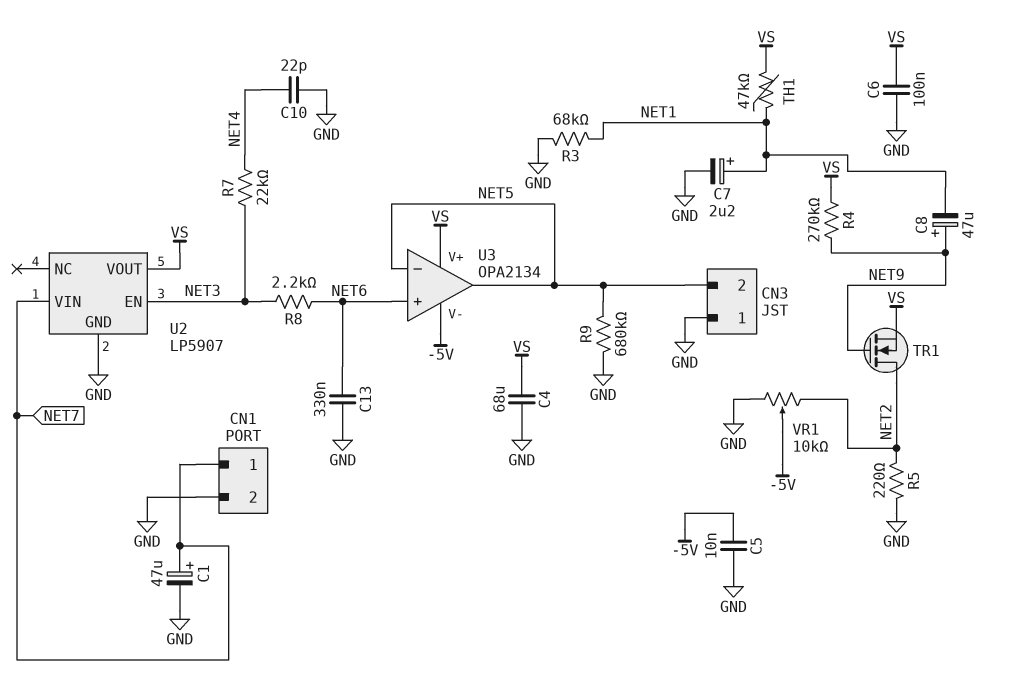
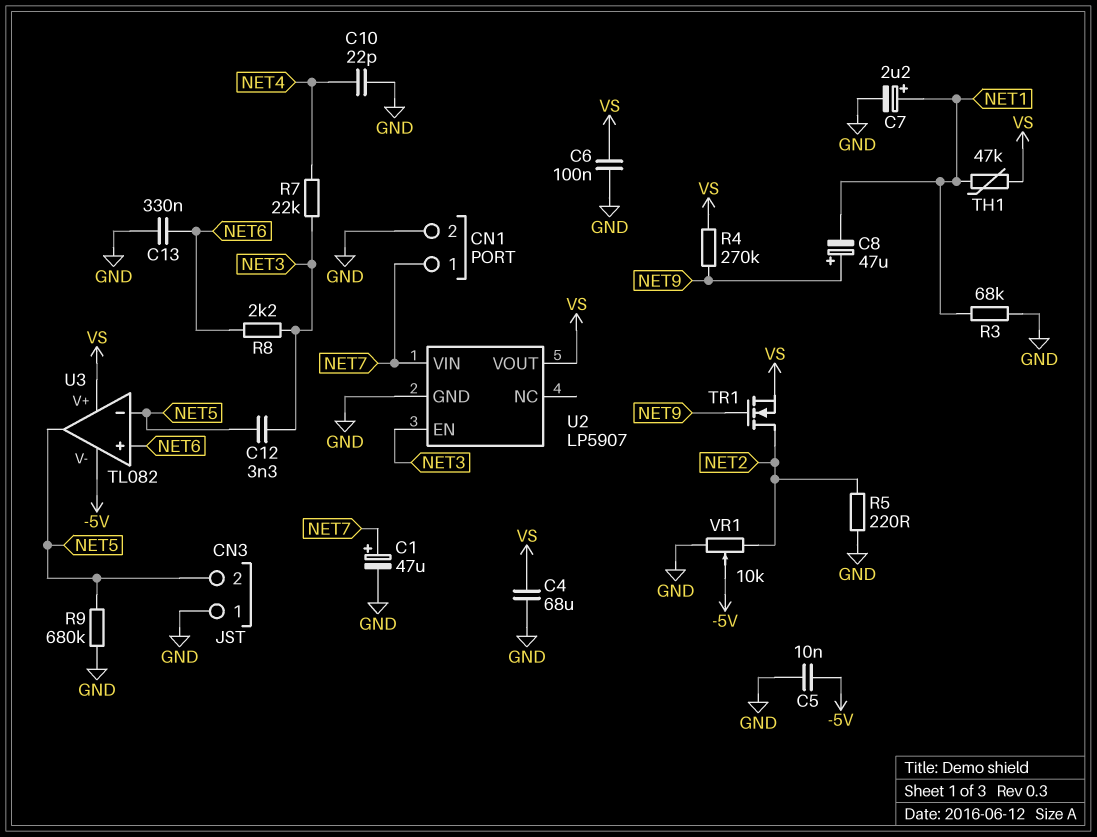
C12: none -> 3.3nF (NET3, NET5)
U3: OPA2134 -> TL082

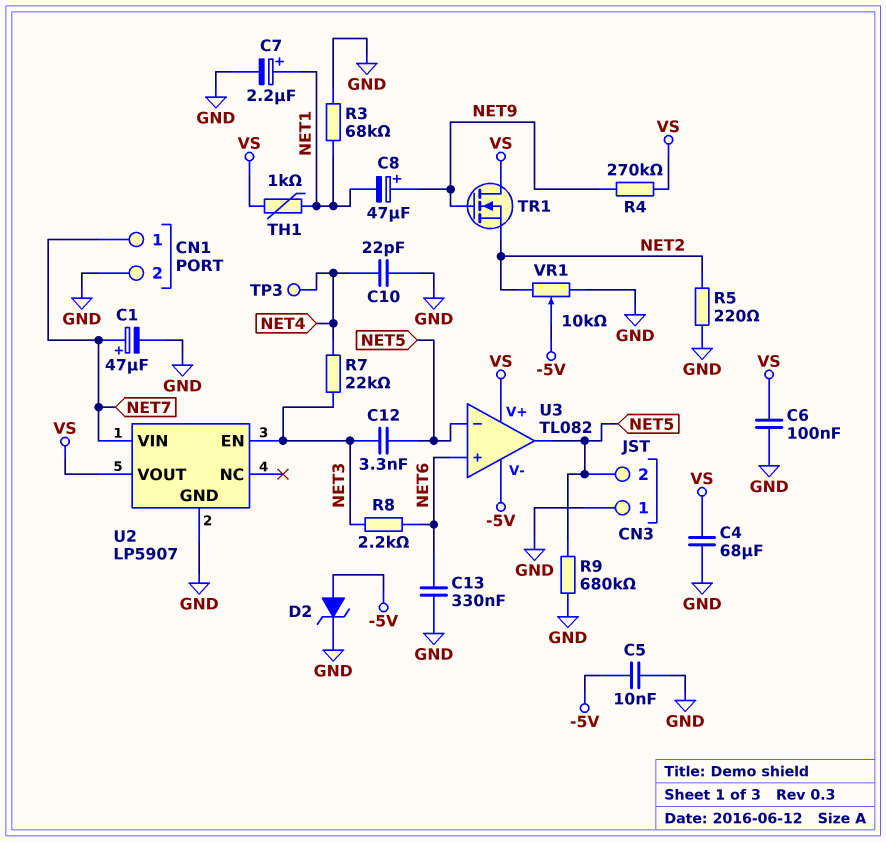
D2: none -> zener (A -5V, K GND)
TH1: 47k (NET1, VS) -> 1k (NET1, VS)
TP3: none -> test point (NET4)
TR1: NMOS (G NET9, D NET2, S VS) -> NMOS (G NET9, D VS, S NET2)

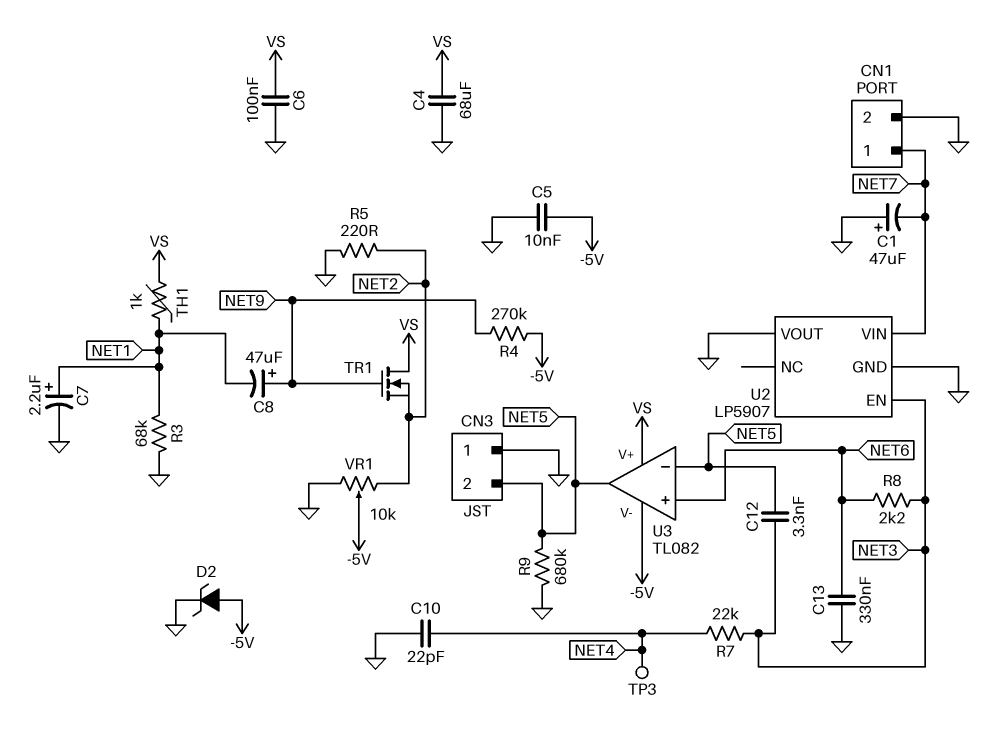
C1: 47uF (plus NET7, minus GND) -> 47uF (plus GND, minus NET7)
R4: 270k (NET9, VS) -> 270k (-5V, NET9)
U2 pin VOUT: VS -> GND

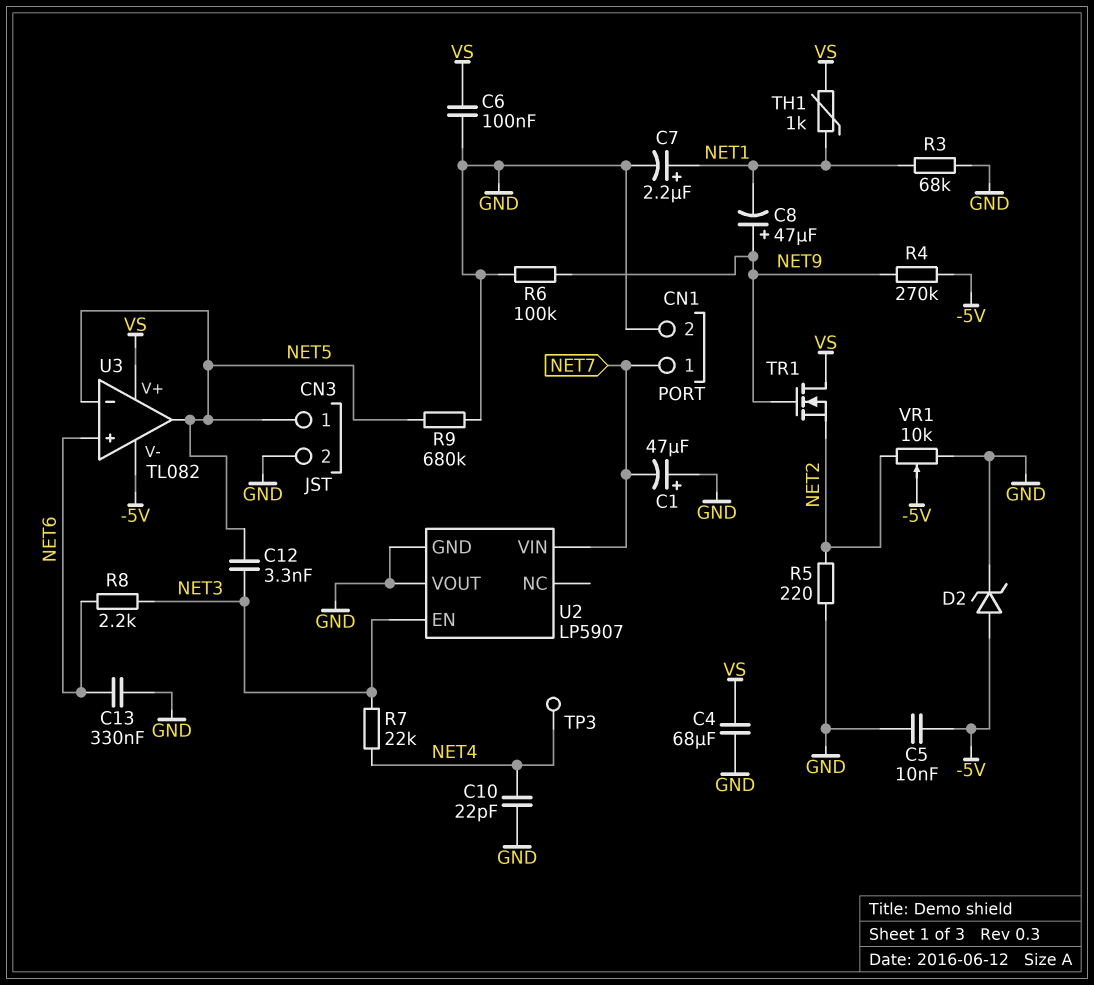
CN3 pin 1: GND -> NET5
CN3 pin 2: NET5 -> GND
R6: none -> 100k (GND, NET9)

